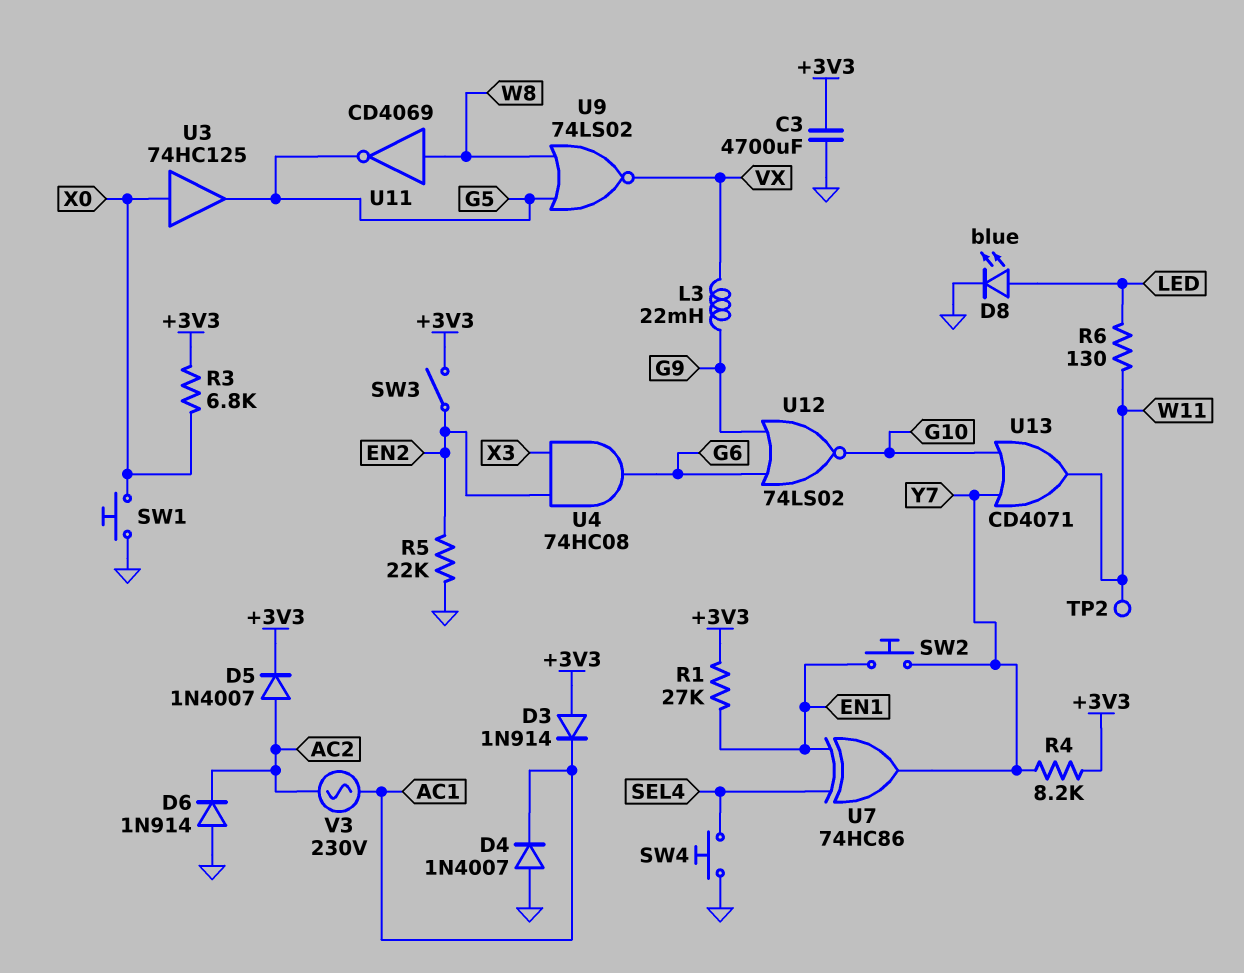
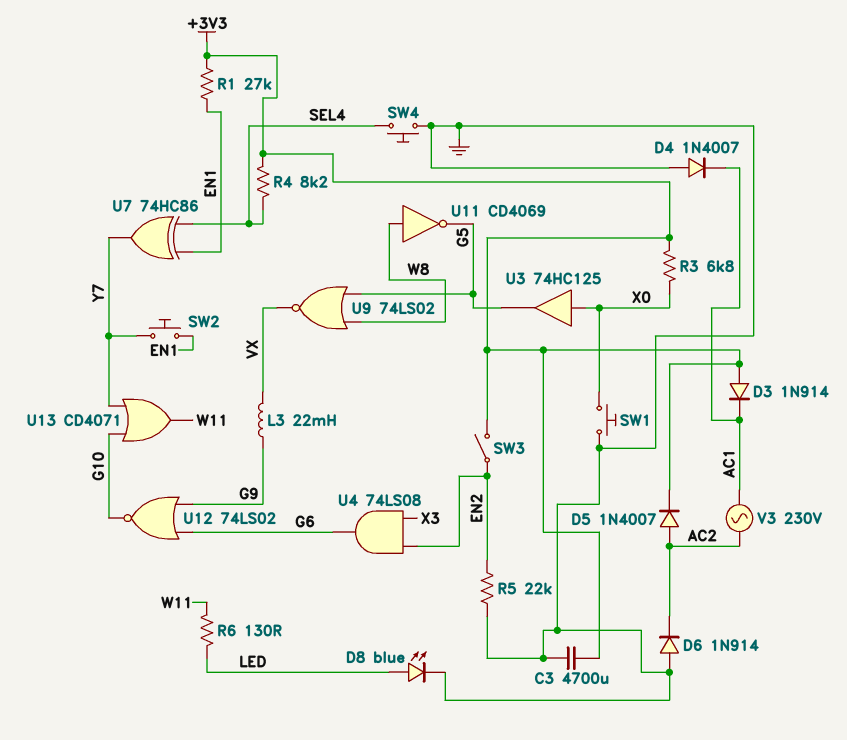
R4: 8.2k (+3V3, Y7) -> 8.2k (+3V3, SEL4)
TP2: test point (W11) -> none
U4: AND 74HC08 (in EN2, in X3, out G6) -> AND 74LS08 (in EN2, in X3, out G6)

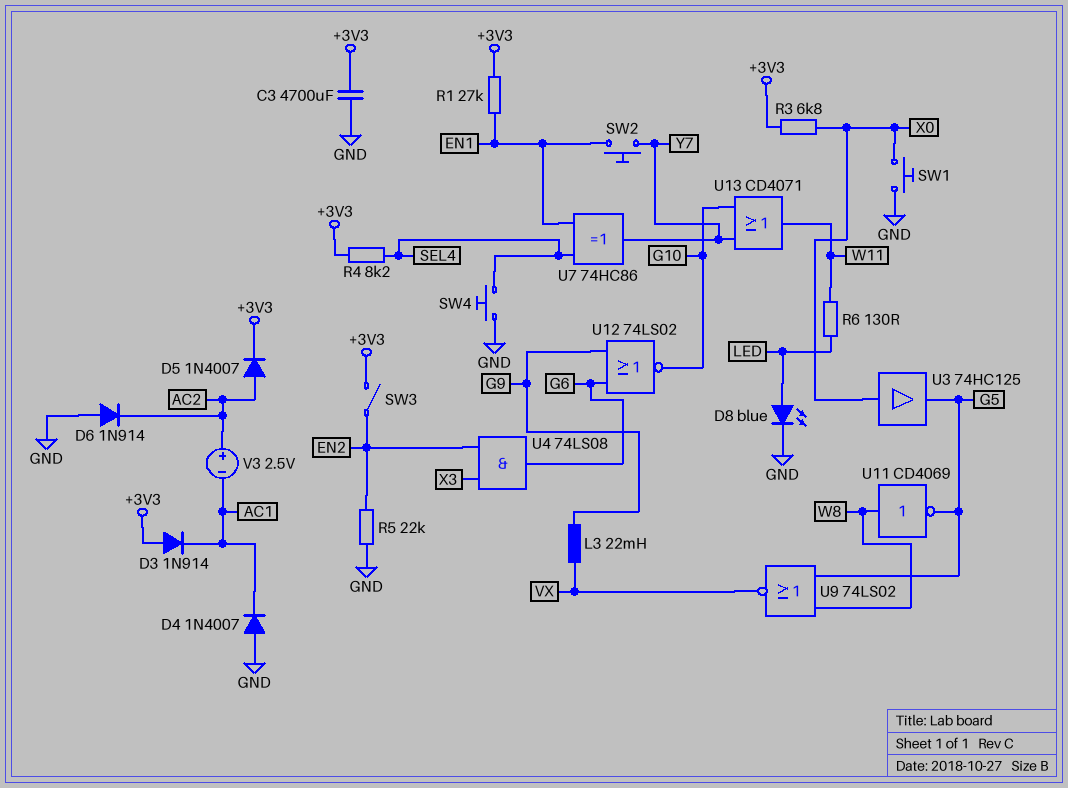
V3: AC 230V (AC1, AC2) -> 2.5V (plus AC2, minus AC1)

